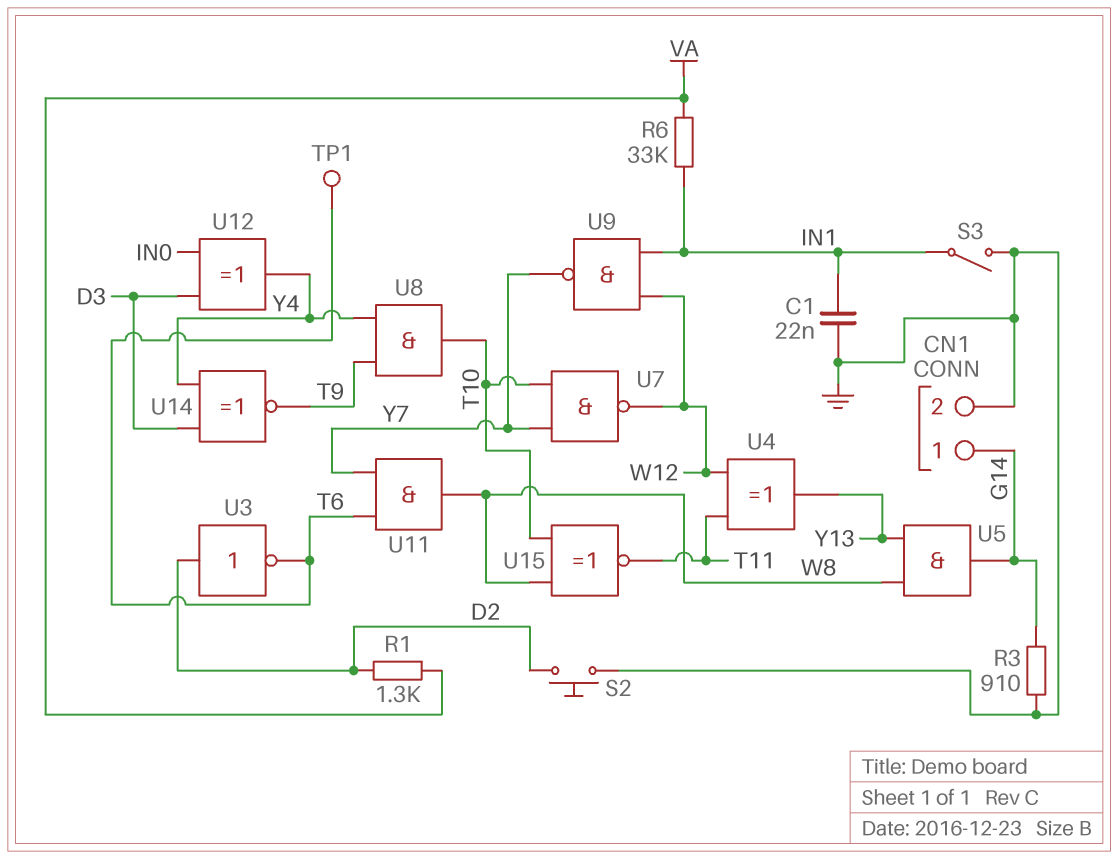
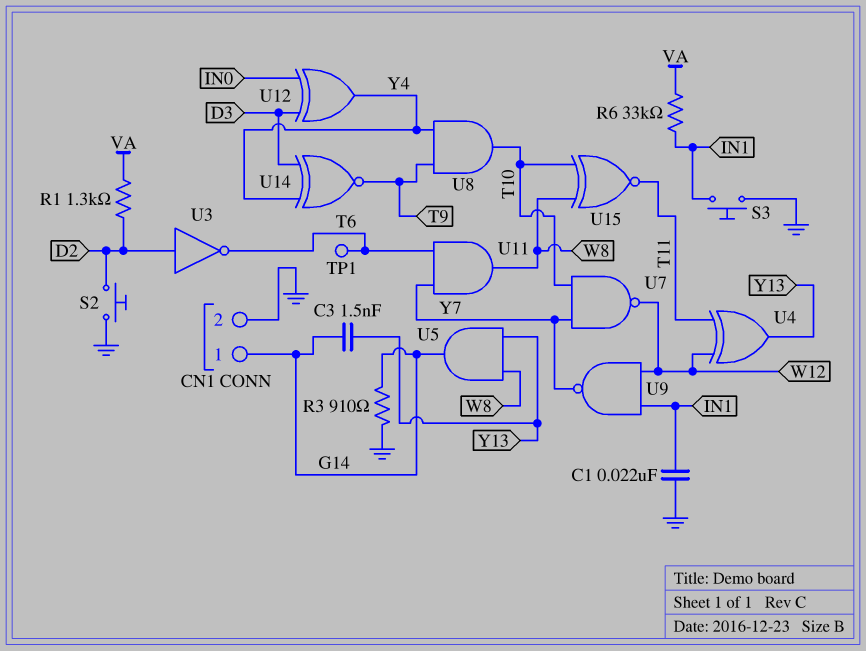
C3: none -> 1.5nF (G14, Y13)
S3: switch (GND, IN1) -> button (GND, IN1)

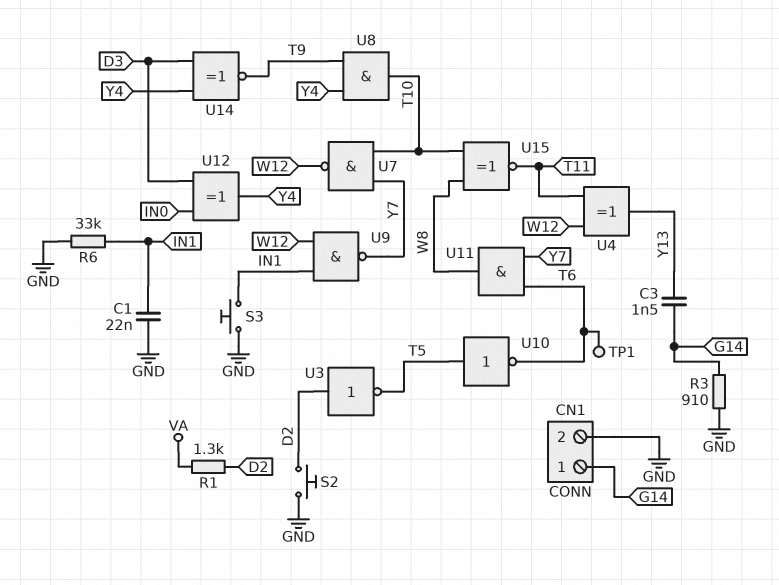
R6: 33k (IN1, VA) -> 33k (GND, IN1)
U3: NOT (in D2, out T6) -> NOT (in D2, out T5)
U5: AND (in W8, in Y13, out G14) -> none
U10: none -> NOT (in T5, out T6)

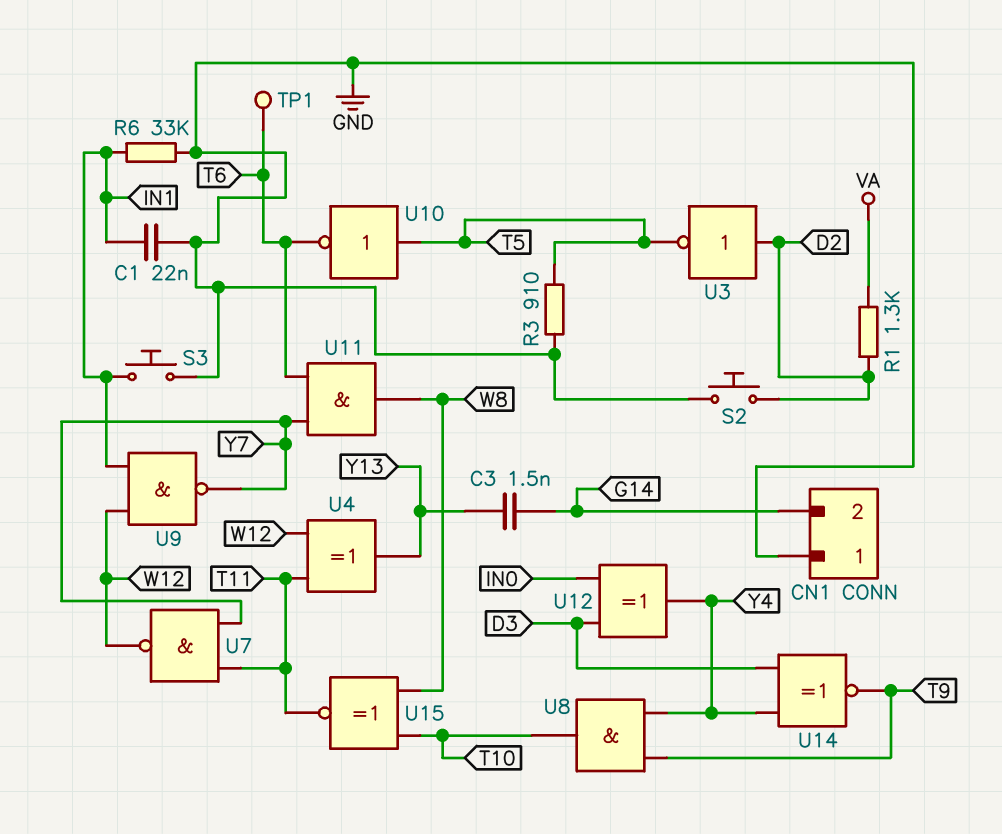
CN1 pin 1: G14 -> GND
CN1 pin 2: GND -> G14
R3: 910 (G14, GND) -> 910 (GND, T5)
U7: NAND (in T10, in Y7, out W12) -> NAND (in T11, in Y7, out W12)

